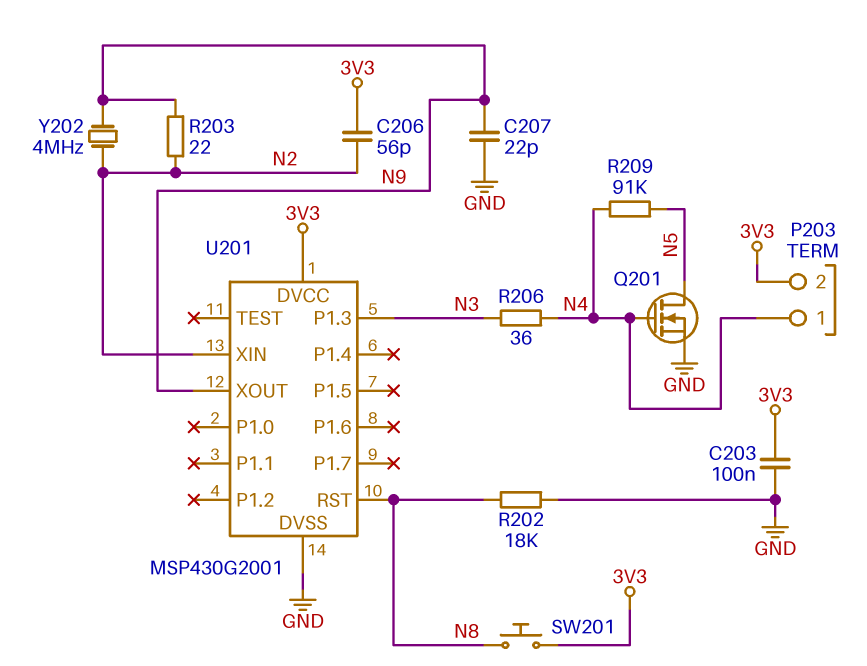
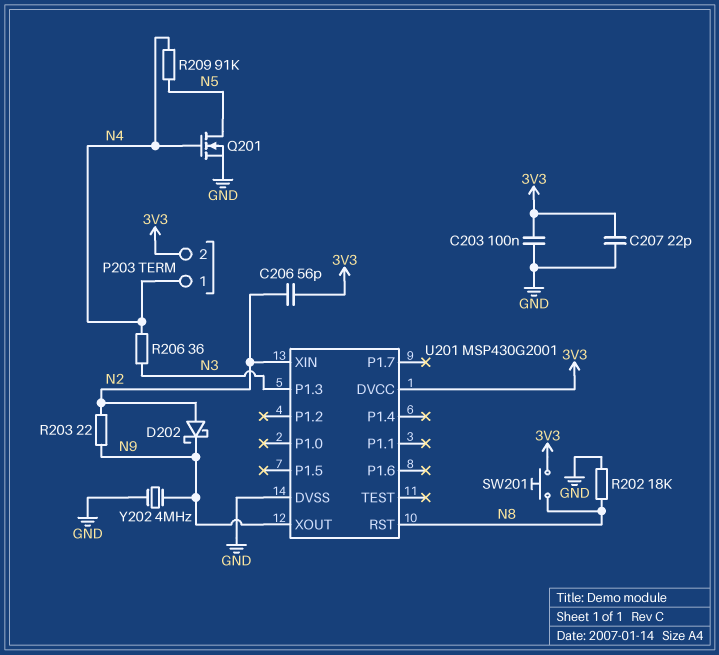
C207: 22pF (GND, N9) -> 22pF (3V3, GND)
D202: none -> schottky (A N2, K N9)
Y202: 4MHz (N2, N9) -> 4MHz (GND, N9)

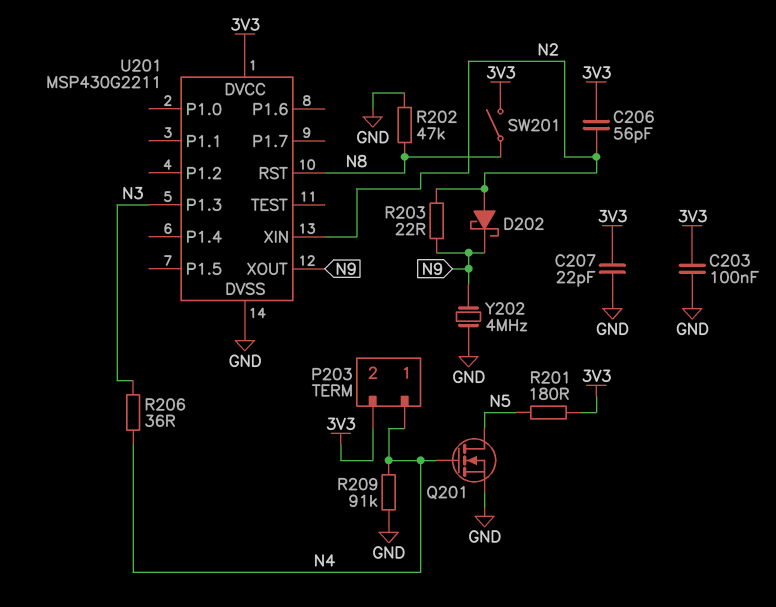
R201: none -> 180 (3V3, N5)
R202: 18k (GND, N8) -> 47k (GND, N8)
R209: 91k (N4, N5) -> 91k (GND, N4)
SW201: button (3V3, N8) -> switch (3V3, N8)
U201: MSP430G2001 -> MSP430G2211

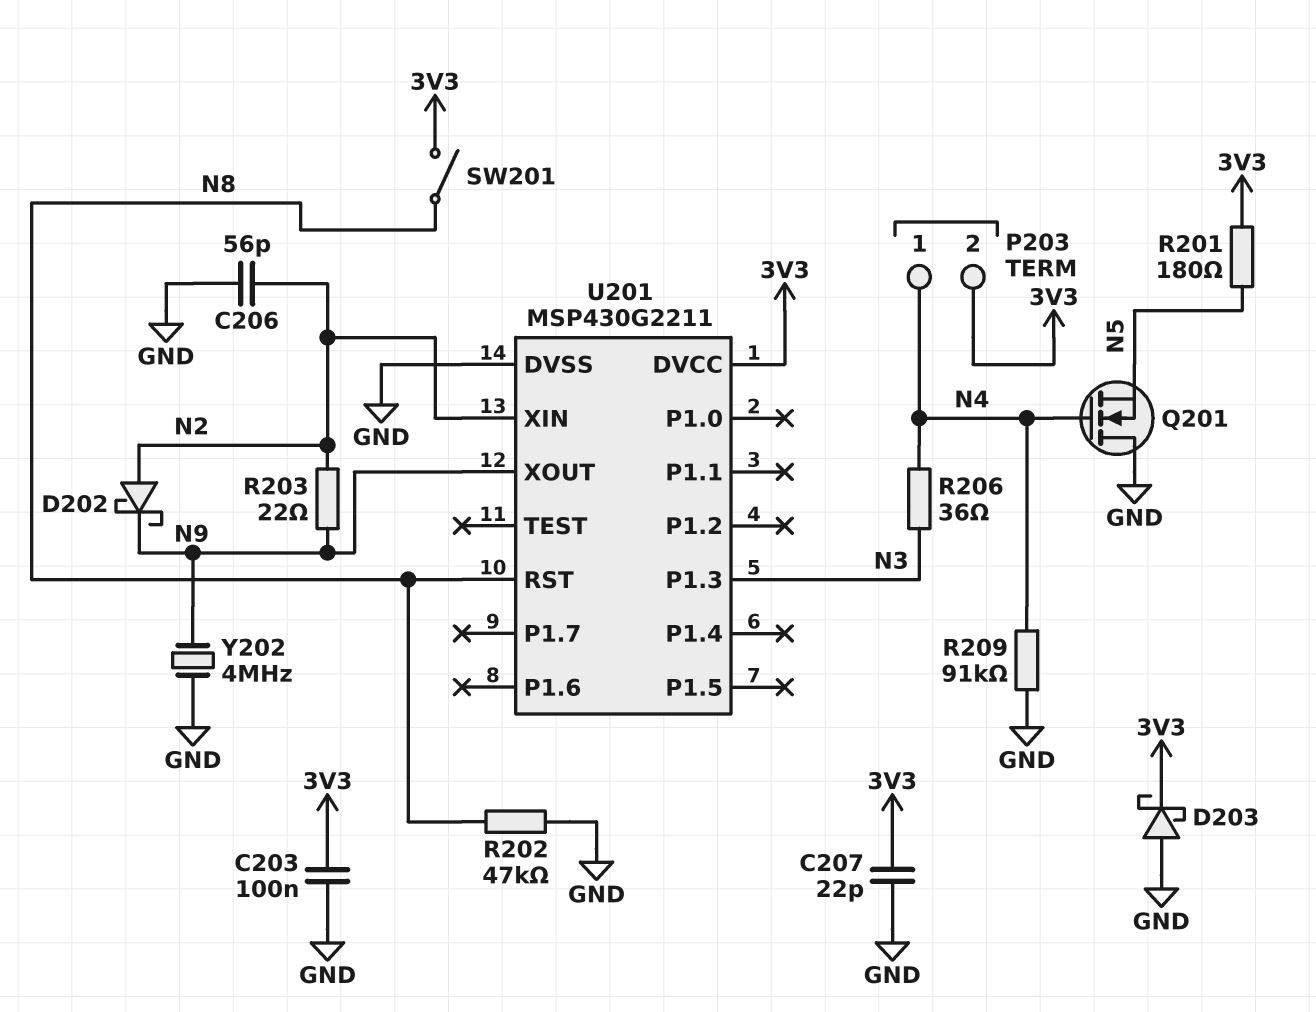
C206: 56pF (3V3, N2) -> 56pF (GND, N2)
D203: none -> schottky (A GND, K 3V3)
Q201: NMOS (G N4, D N5, S GND) -> NMOS (G N4, D GND, S N5)

